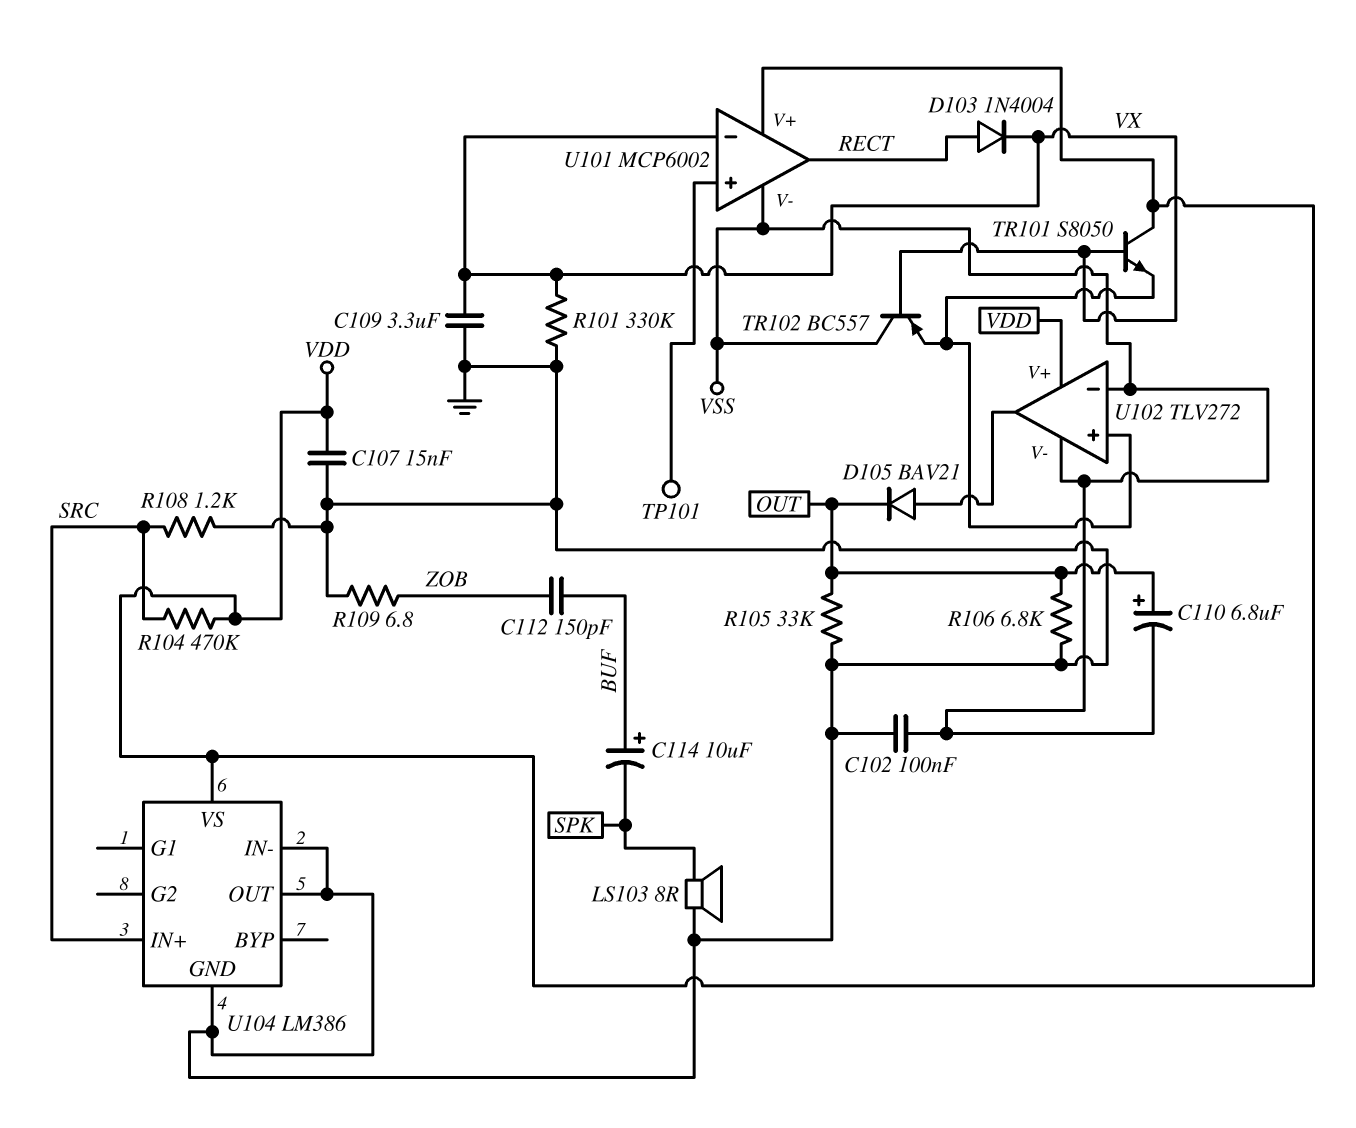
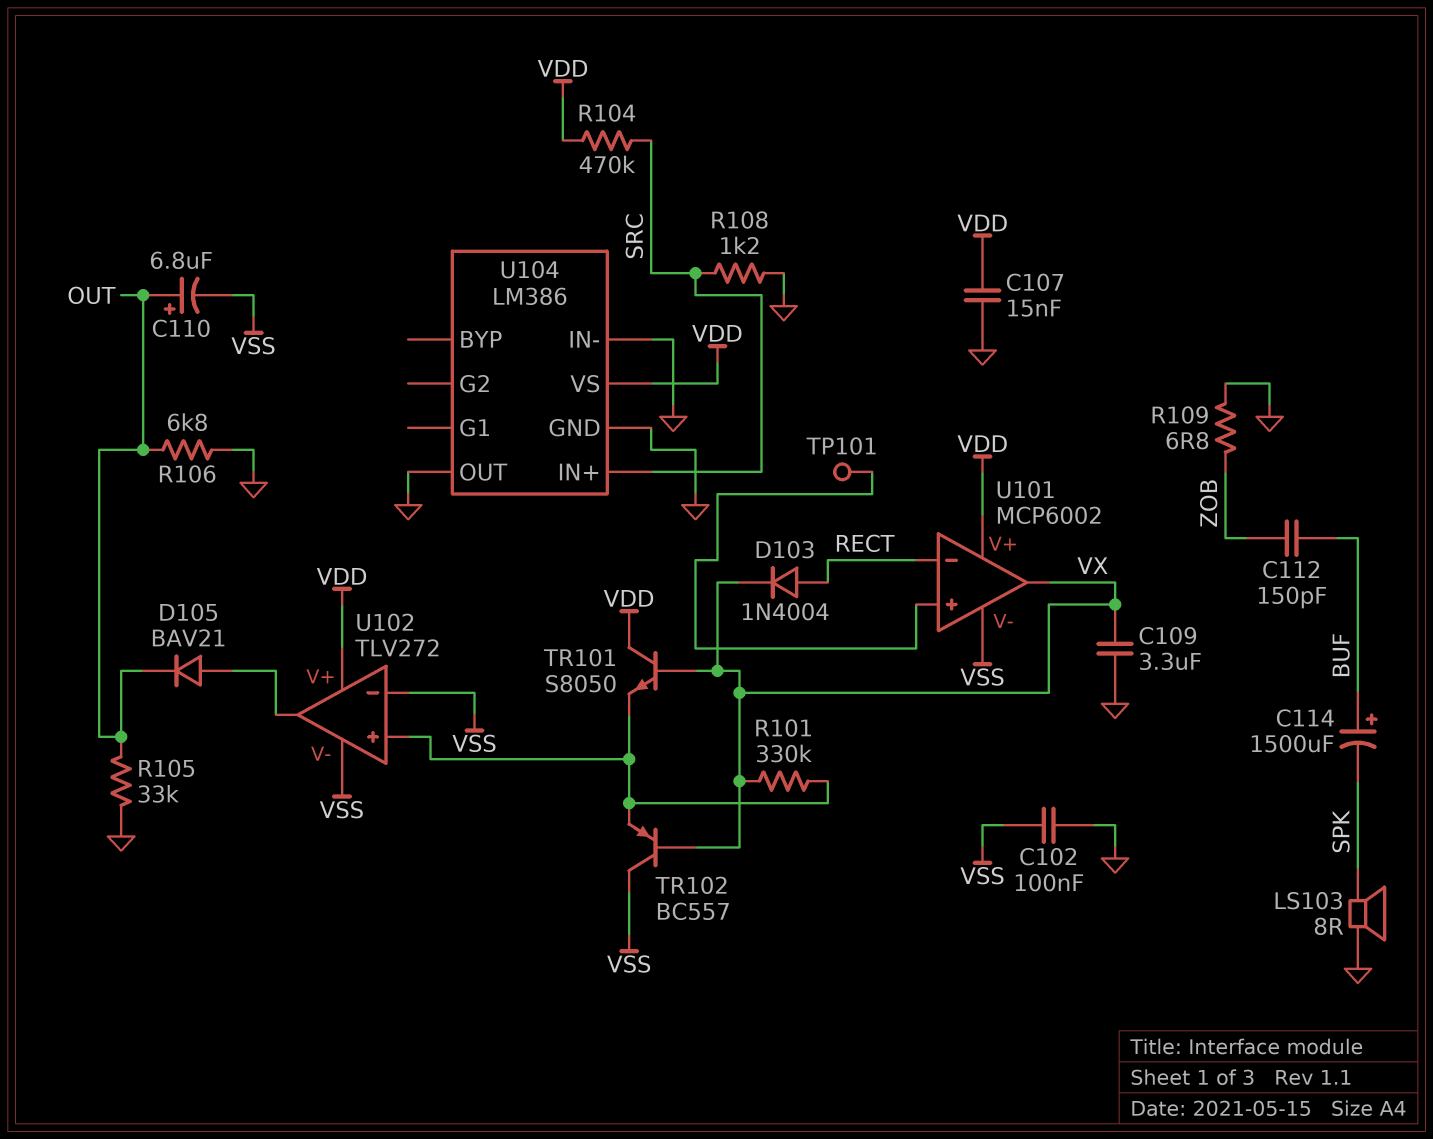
C114: 10uF (plus BUF, minus SPK) -> 1500uF (plus BUF, minus SPK)
R101: 330k (GND, VX) -> 330k (U102/in+, VX)
U101 pin in-: VX -> RECT
U101 pin out: RECT -> VX

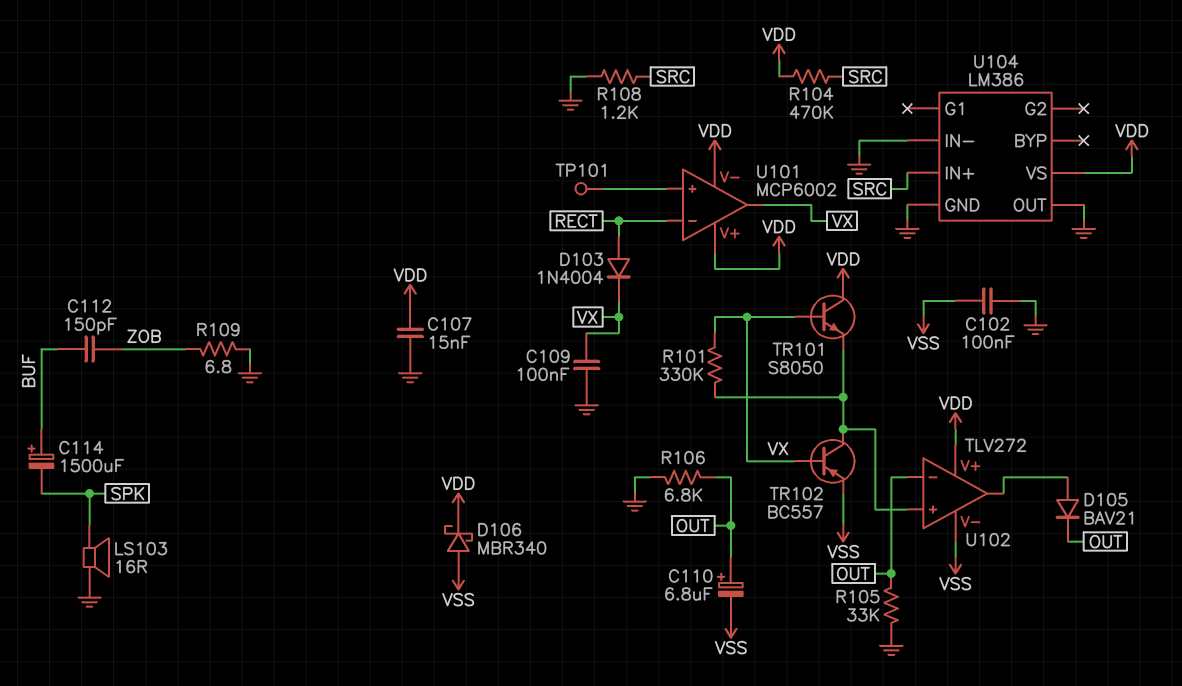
C109: 3.3uF (GND, VX) -> 100nF (GND, VX)
D106: none -> schottky MBR340 (A VSS, K VDD)
LS103: speaker 8R (GND, SPK) -> speaker 16R (GND, SPK)
TR102: PNP BC557 (B VX, C VSS, E U102/in+) -> PNP BC557 (B VX, C U102/in+, E VSS)
U101 pin V-: VSS -> VDD
U102 pin in-: VSS -> OUT

